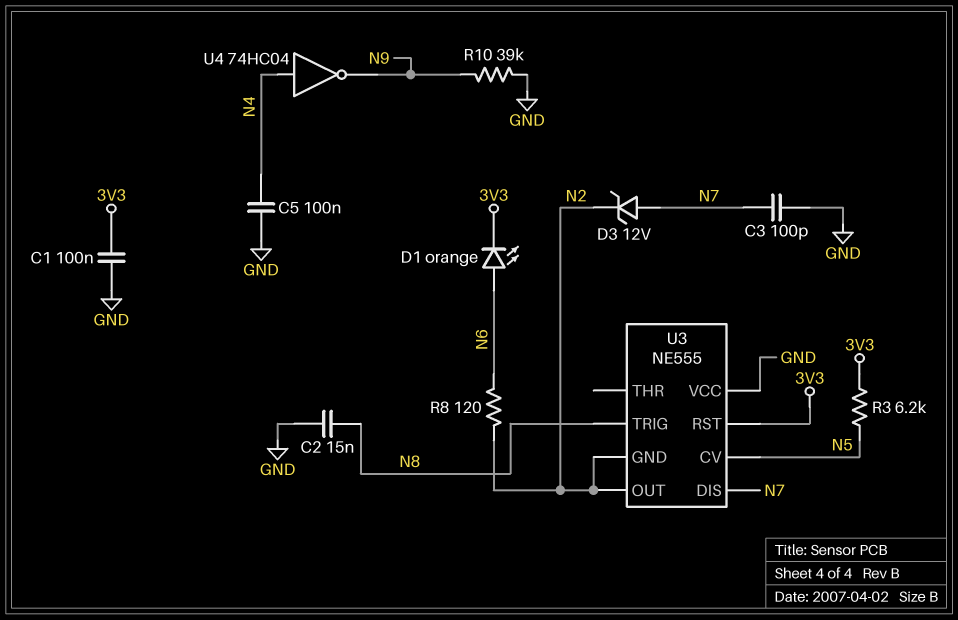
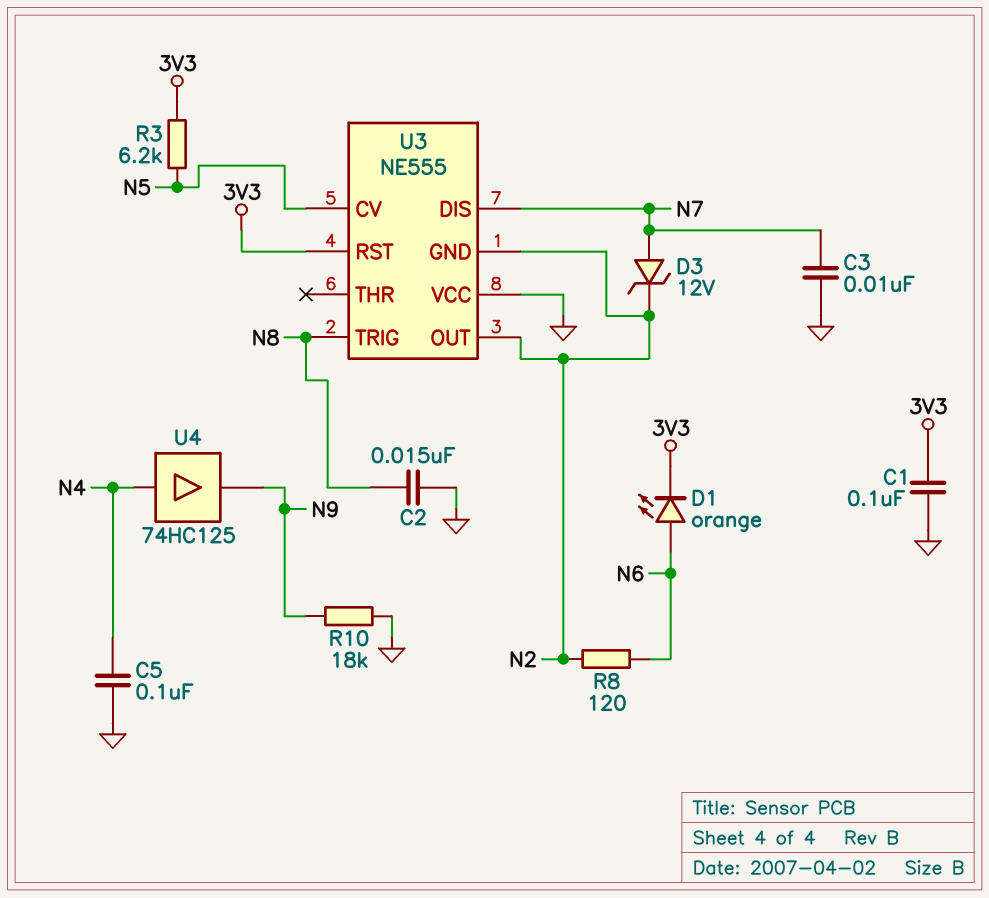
C3: 100pF (GND, N7) -> 10nF (GND, N7)
R10: 39k (GND, N9) -> 18k (GND, N9)
U4: NOT 74HC04 (in N4, out N9) -> buffer 74HC125 (in N4, out N9)

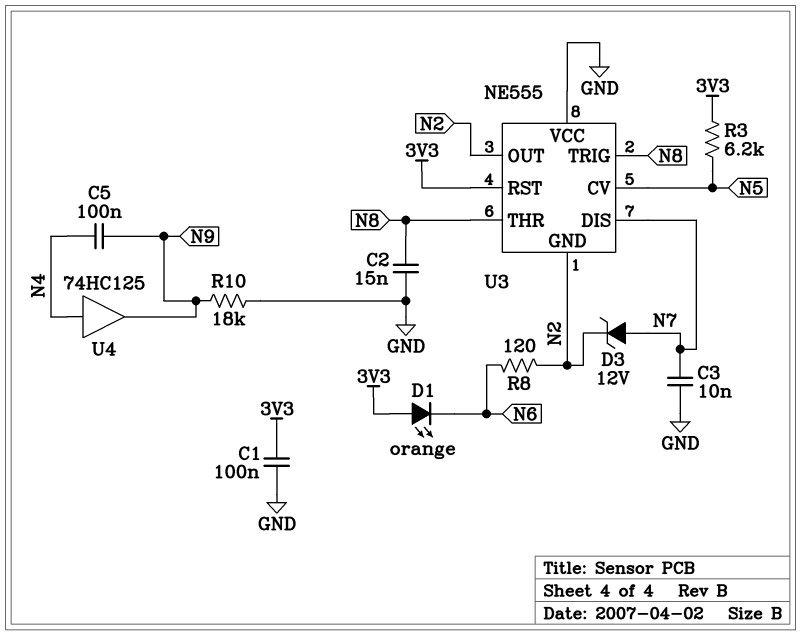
C5: 100nF (GND, N4) -> 100nF (N4, N9)
D1: LED orange (A N6, K 3V3) -> LED orange (A 3V3, K N6)
U3 pin THR: none -> N8

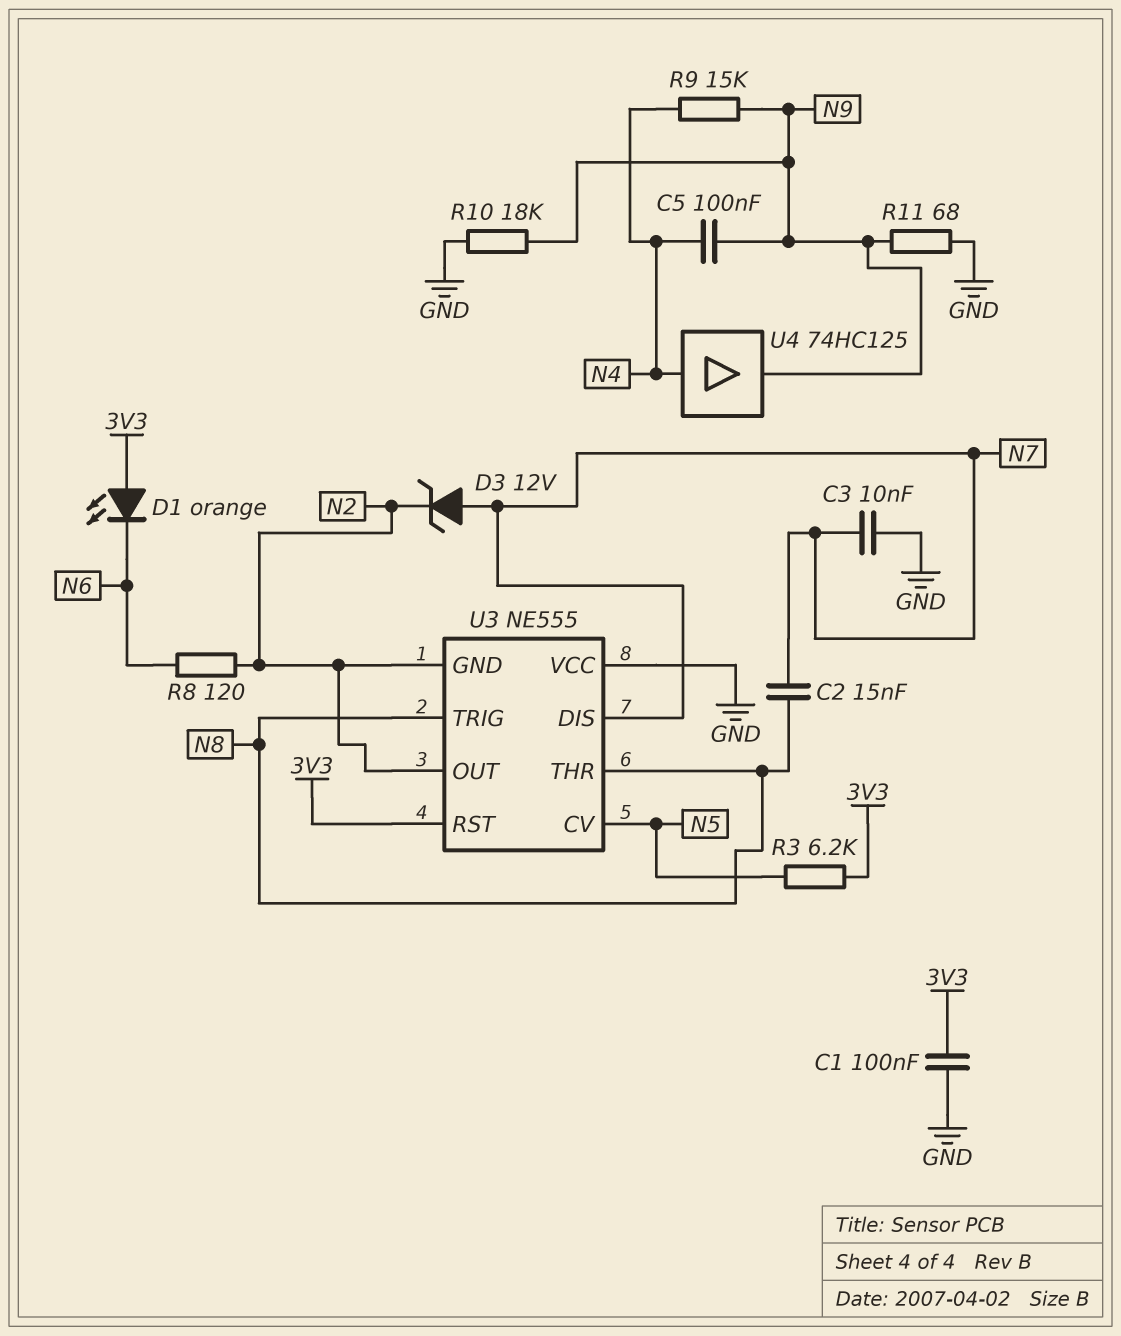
C2: 15nF (GND, N8) -> 15nF (N7, N8)
R9: none -> 15k (N4, N9)
R11: none -> 68 (GND, N9)

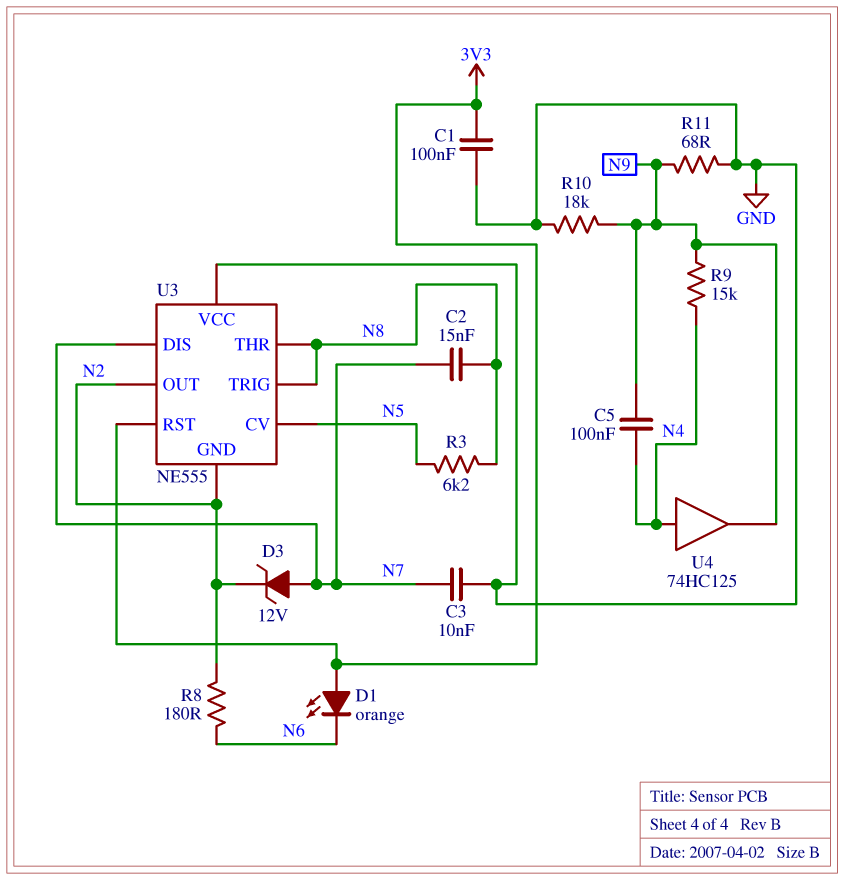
R3: 6.2k (3V3, N5) -> 6.2k (N5, N8)
R8: 120 (N2, N6) -> 180 (N2, N6)

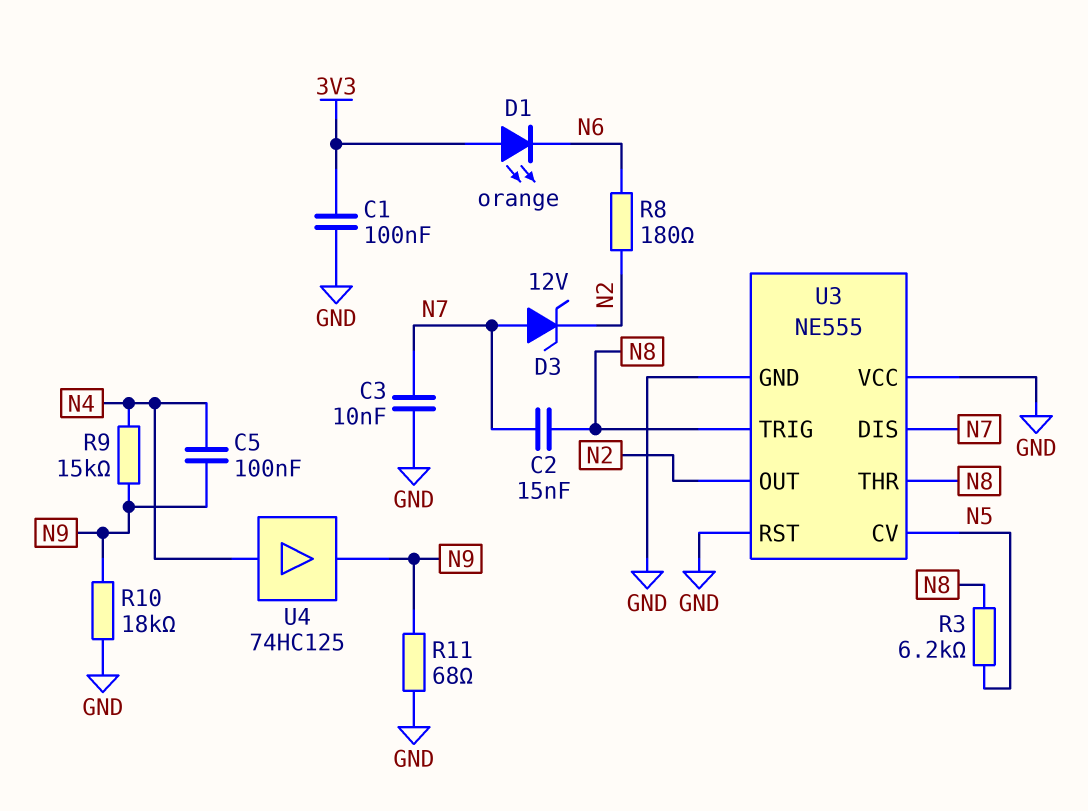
U3 pin GND: N2 -> GND
U3 pin RST: 3V3 -> GND

